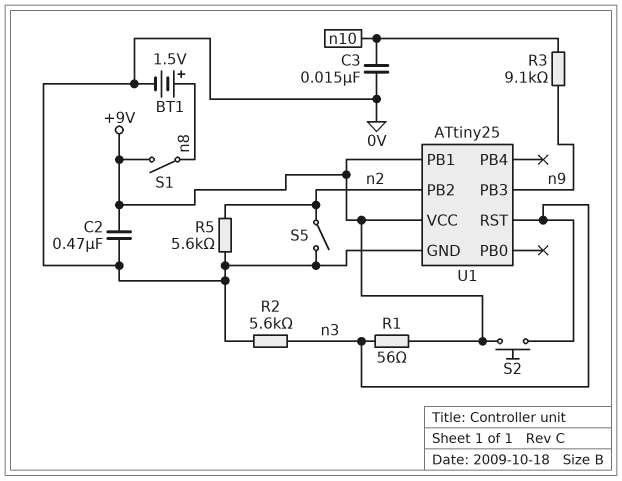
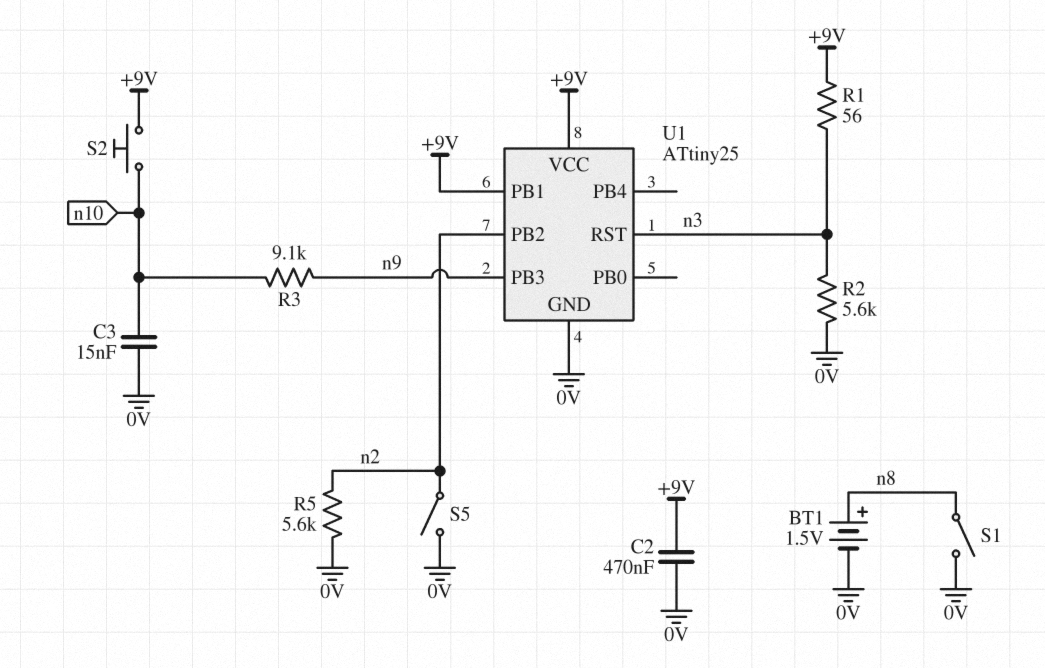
S1: switch (+9V, n8) -> switch (0V, n8)
S2: button (+9V, n3) -> button (+9V, n10)

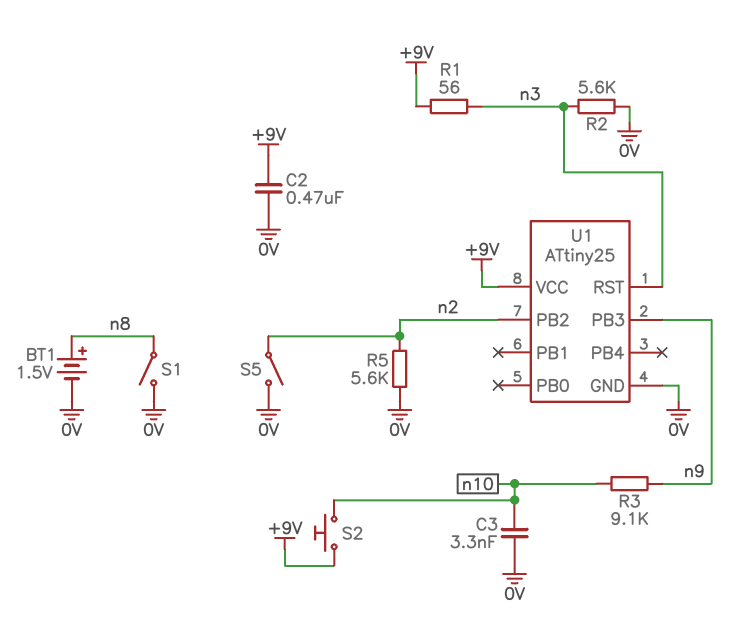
C3: 15nF (0V, n10) -> 3.3nF (0V, n10)
U1 pin PB1: +9V -> none

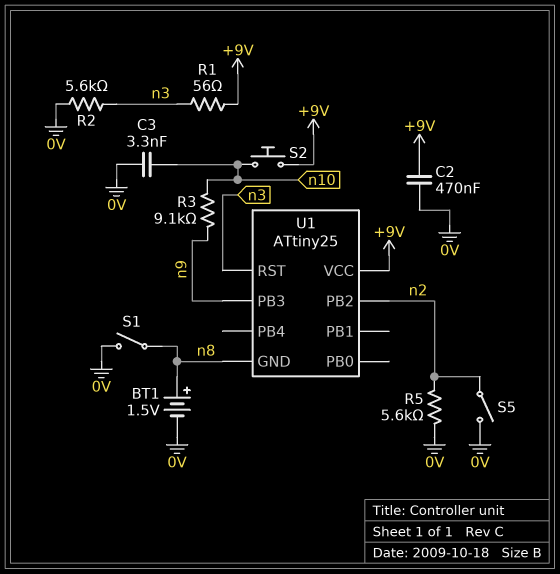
U1 pin GND: 0V -> n8

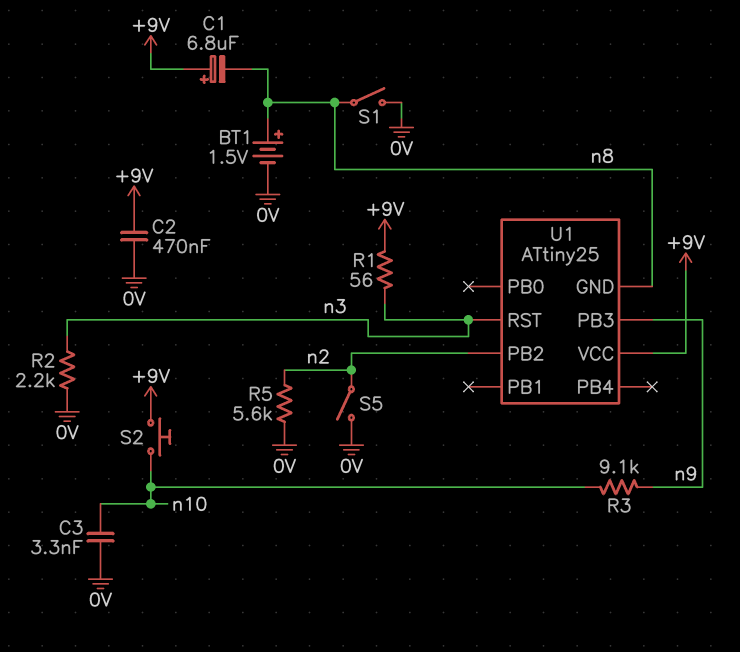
C1: none -> 6.8uF (plus +9V, minus n8)
R2: 5.6k (0V, n3) -> 2.2k (0V, n3)

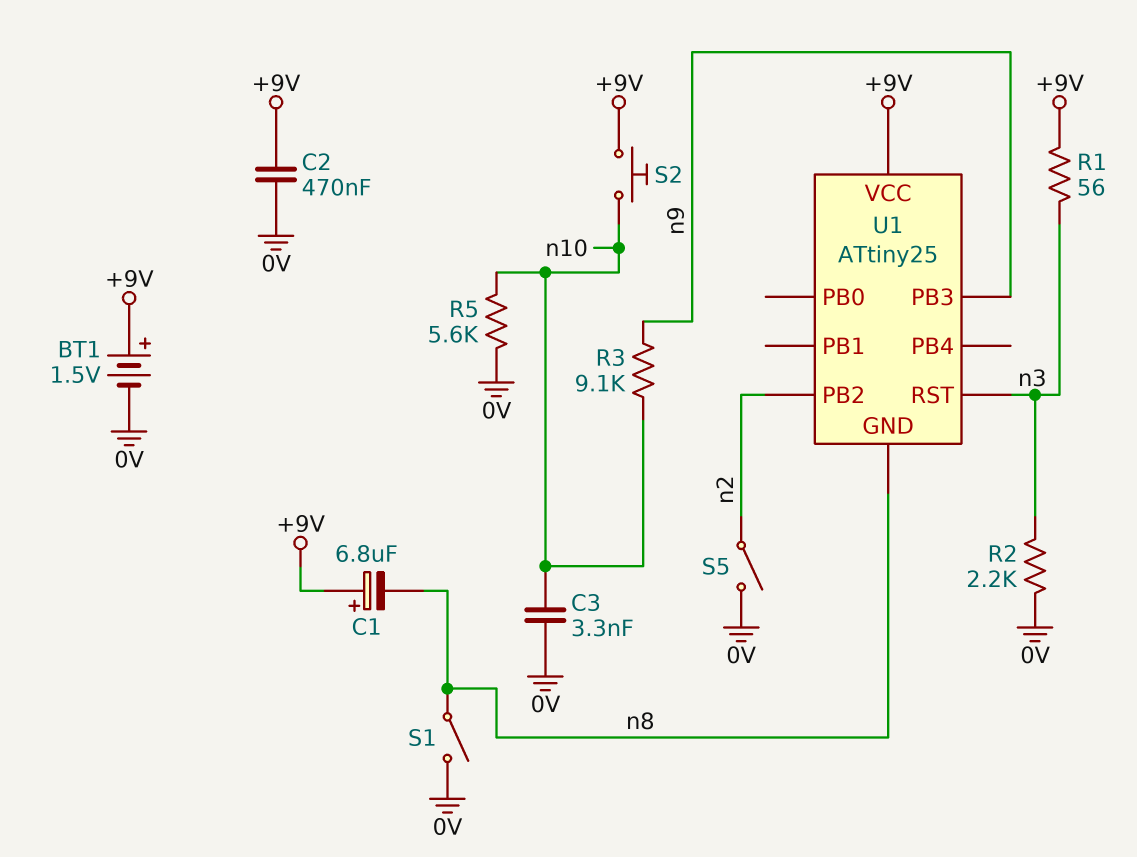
BT1: 1.5V (plus n8, minus 0V) -> 1.5V (plus +9V, minus 0V)
R5: 5.6k (0V, n2) -> 5.6k (0V, n10)

